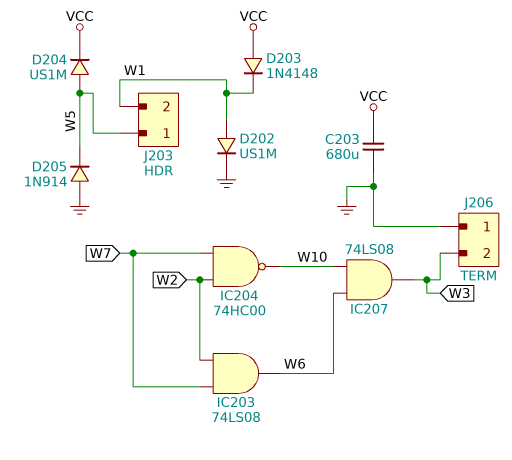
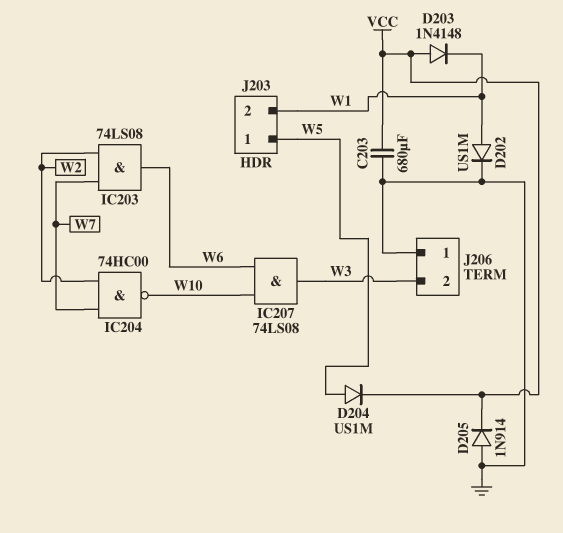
D205: diode 1N914 (A GND, K W5) -> diode 1N914 (A GND, K VCC)

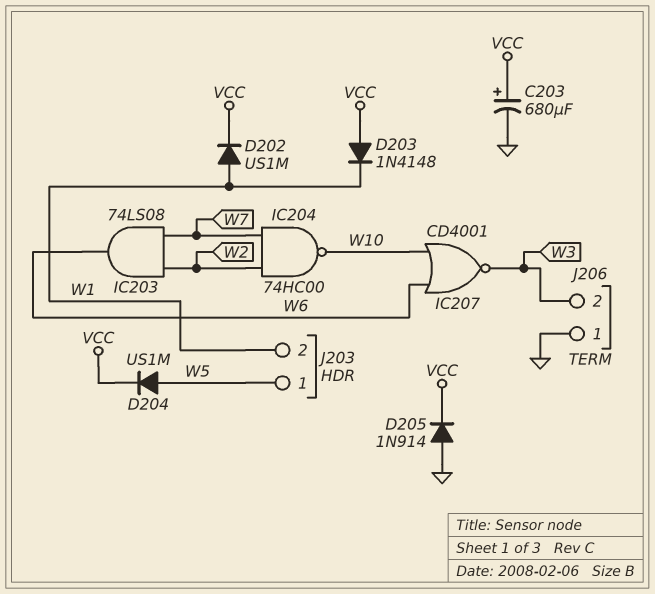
C203: 680uF (GND, VCC) -> 680uF (plus VCC, minus GND)
D202: diode US1M (A W1, K GND) -> diode US1M (A W1, K VCC)
IC207: AND 74LS08 (in W6, in W10, out W3) -> NOR CD4001 (in W6, in W10, out W3)

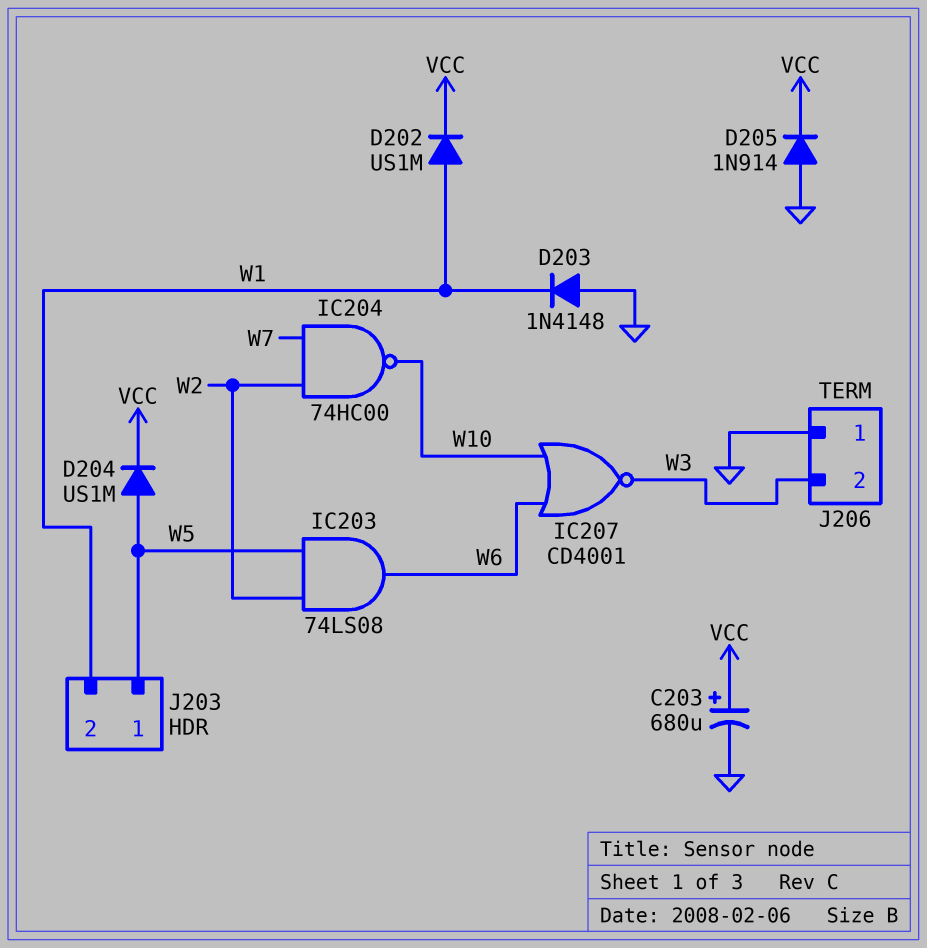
D203: diode 1N4148 (A VCC, K W1) -> diode 1N4148 (A GND, K W1)
IC203: AND 74LS08 (in W2, in W7, out W6) -> AND 74LS08 (in W2, in W5, out W6)

